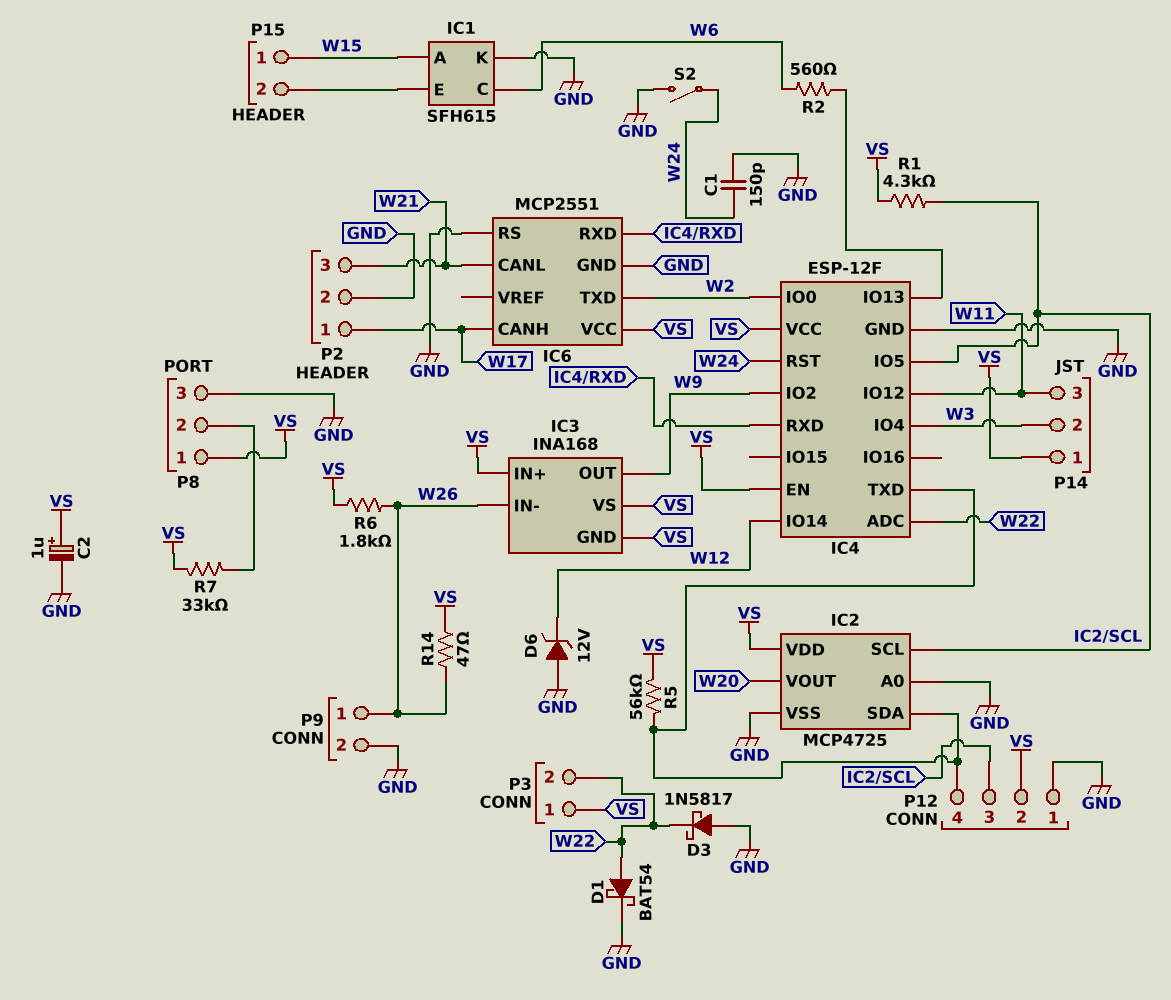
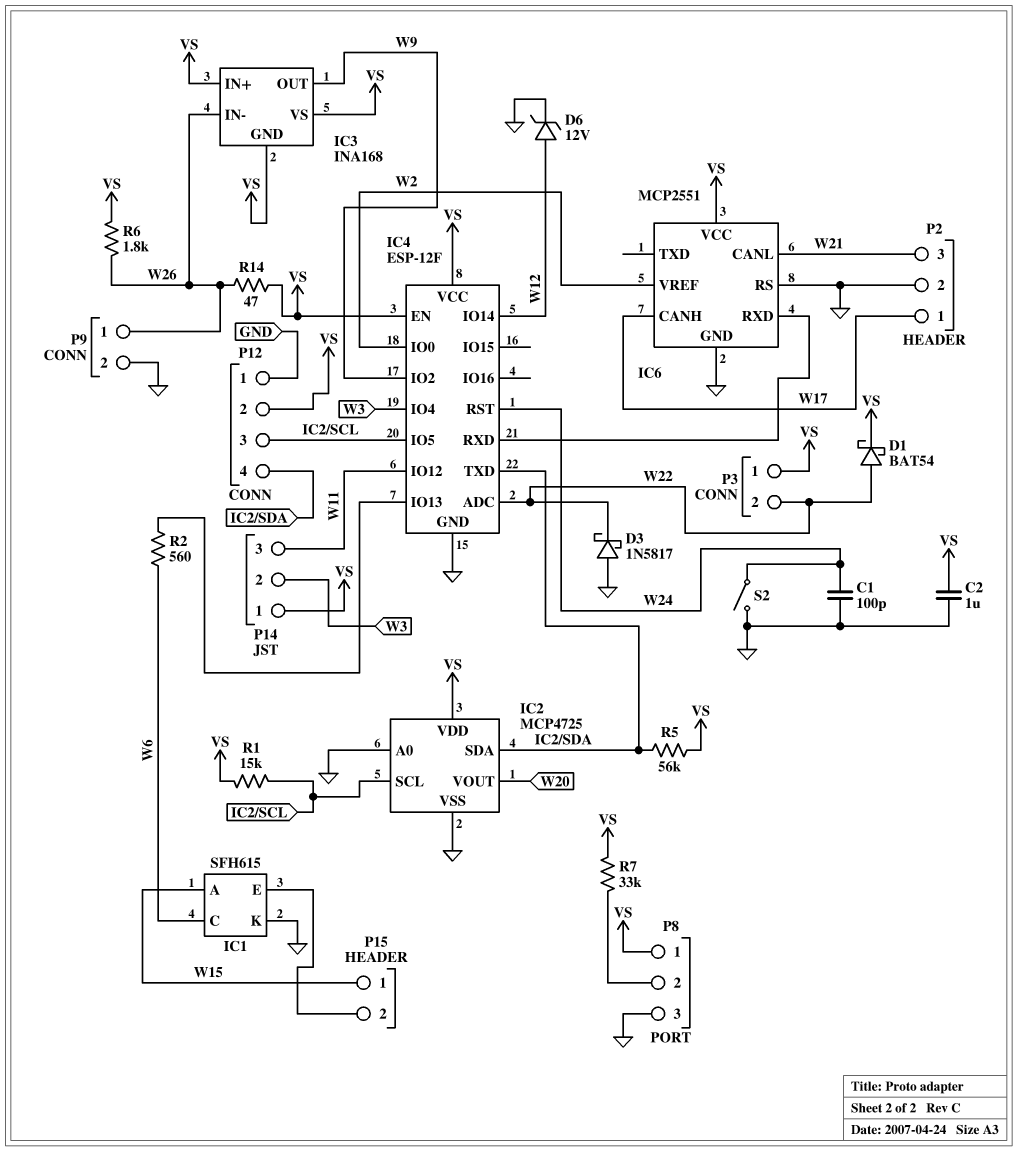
C1: 150pF (GND, W24) -> 100pF (GND, W24)
C2: 1uF (plus VS, minus GND) -> 1uF (GND, VS)
D1: schottky BAT54 (A W22, K GND) -> schottky BAT54 (A W22, K VS)
D6: zener 12V (A GND, K W12) -> zener 12V (A W12, K GND)
IC6 pin TXD: W2 -> none
IC6 pin VREF: none -> W2
R1: 4.3k (IC2/SCL, VS) -> 15k (IC2/SCL, VS)

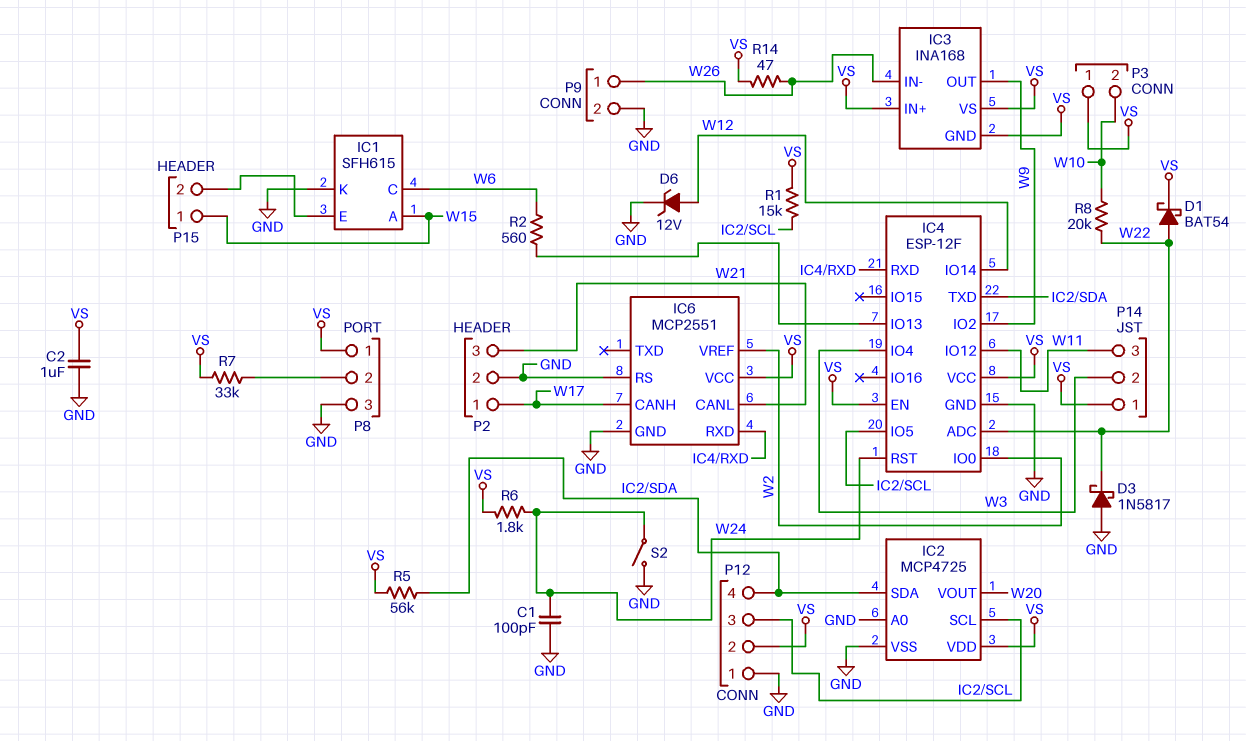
P3 pin 2: W22 -> W10
R6: 1.8k (VS, W26) -> 1.8k (VS, W24)
R8: none -> 20k (W10, W22)

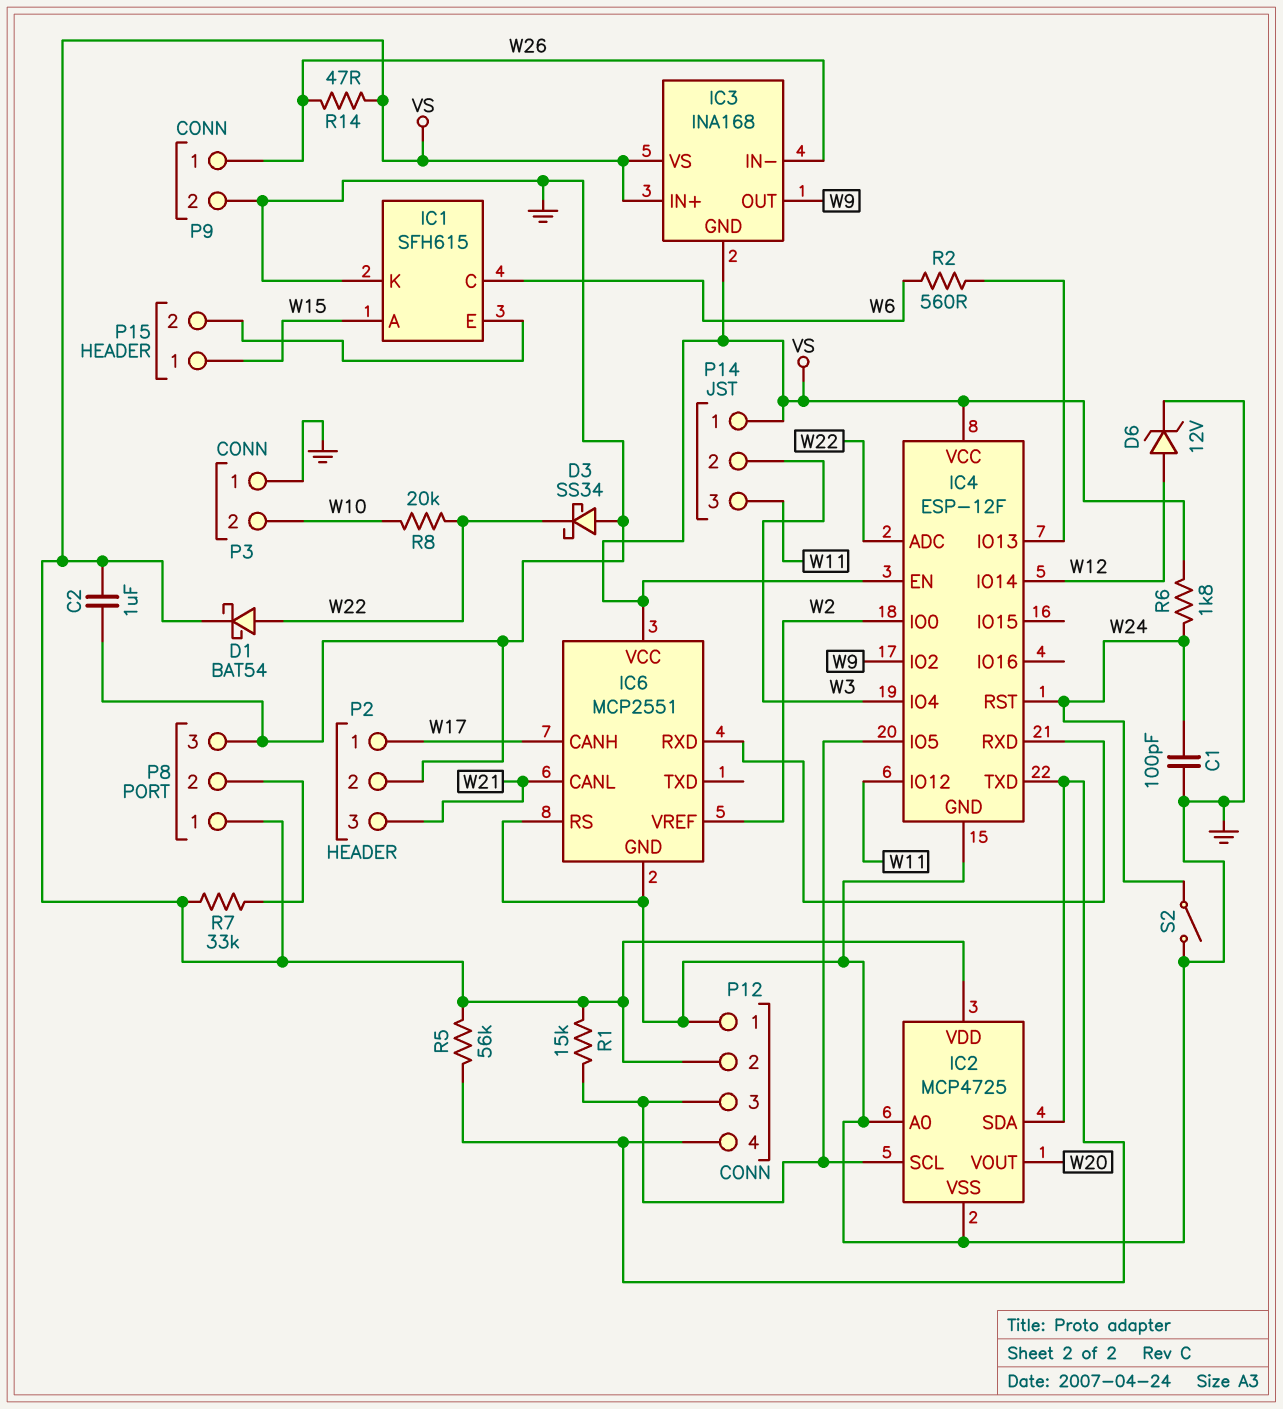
D3: schottky 1N5817 (A GND, K W22) -> schottky SS34 (A GND, K W22)
P3 pin 1: VS -> GND

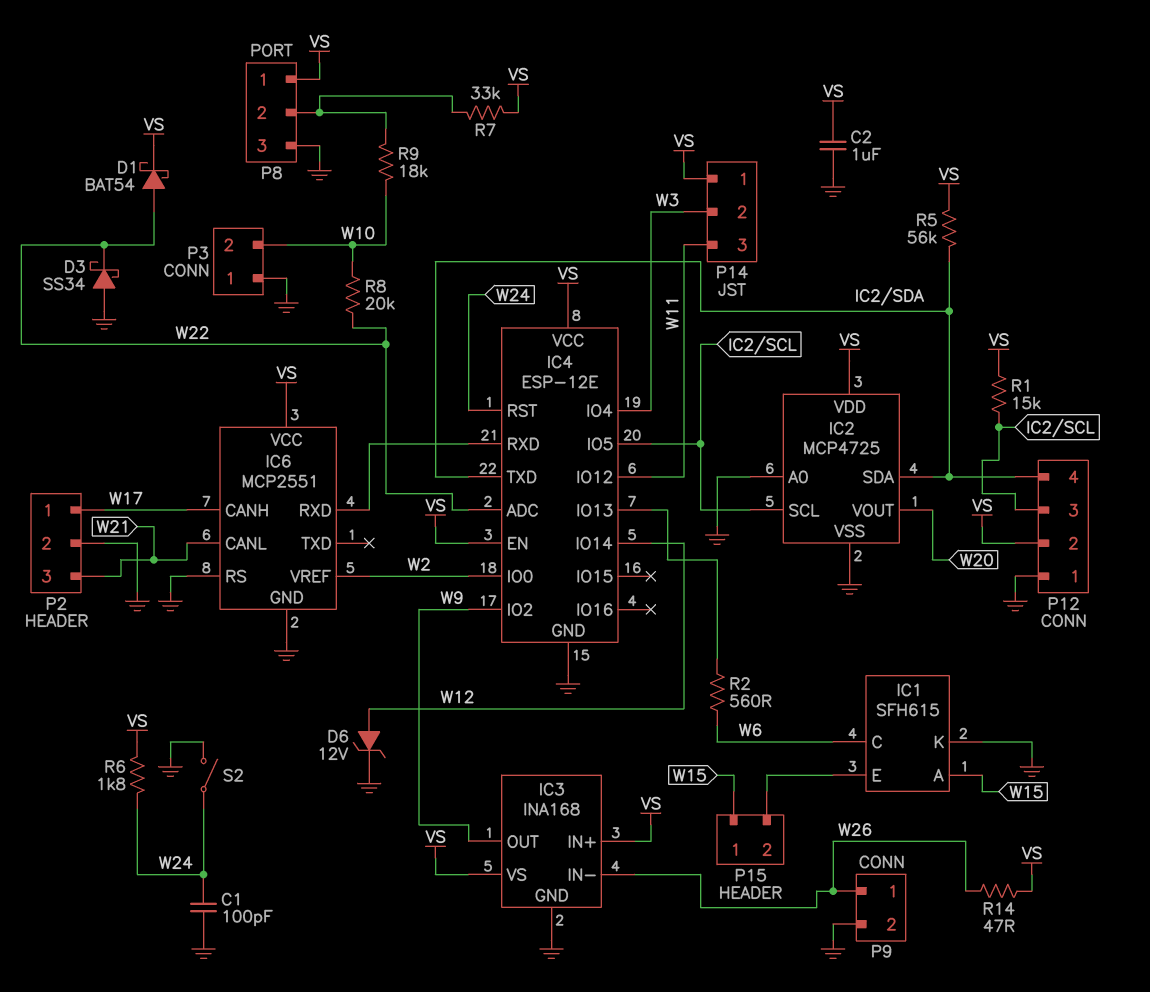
IC3 pin GND: VS -> GND
IC4: ESP-12F -> ESP-12E
R9: none -> 18k (P8/2, W10)

